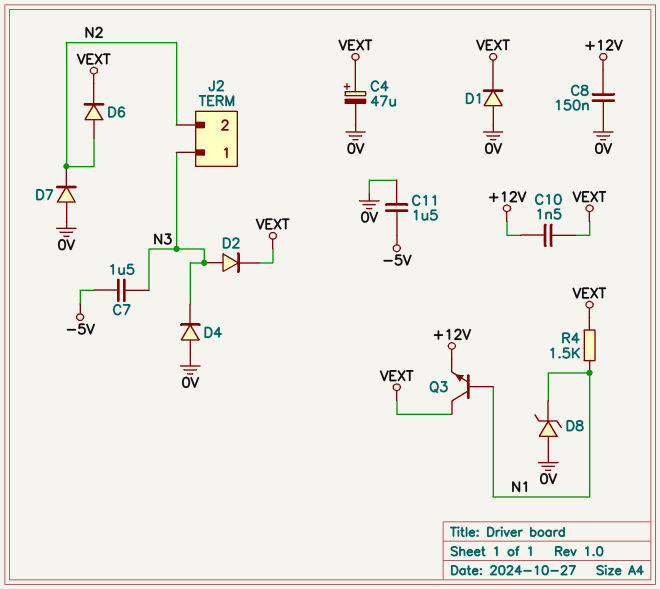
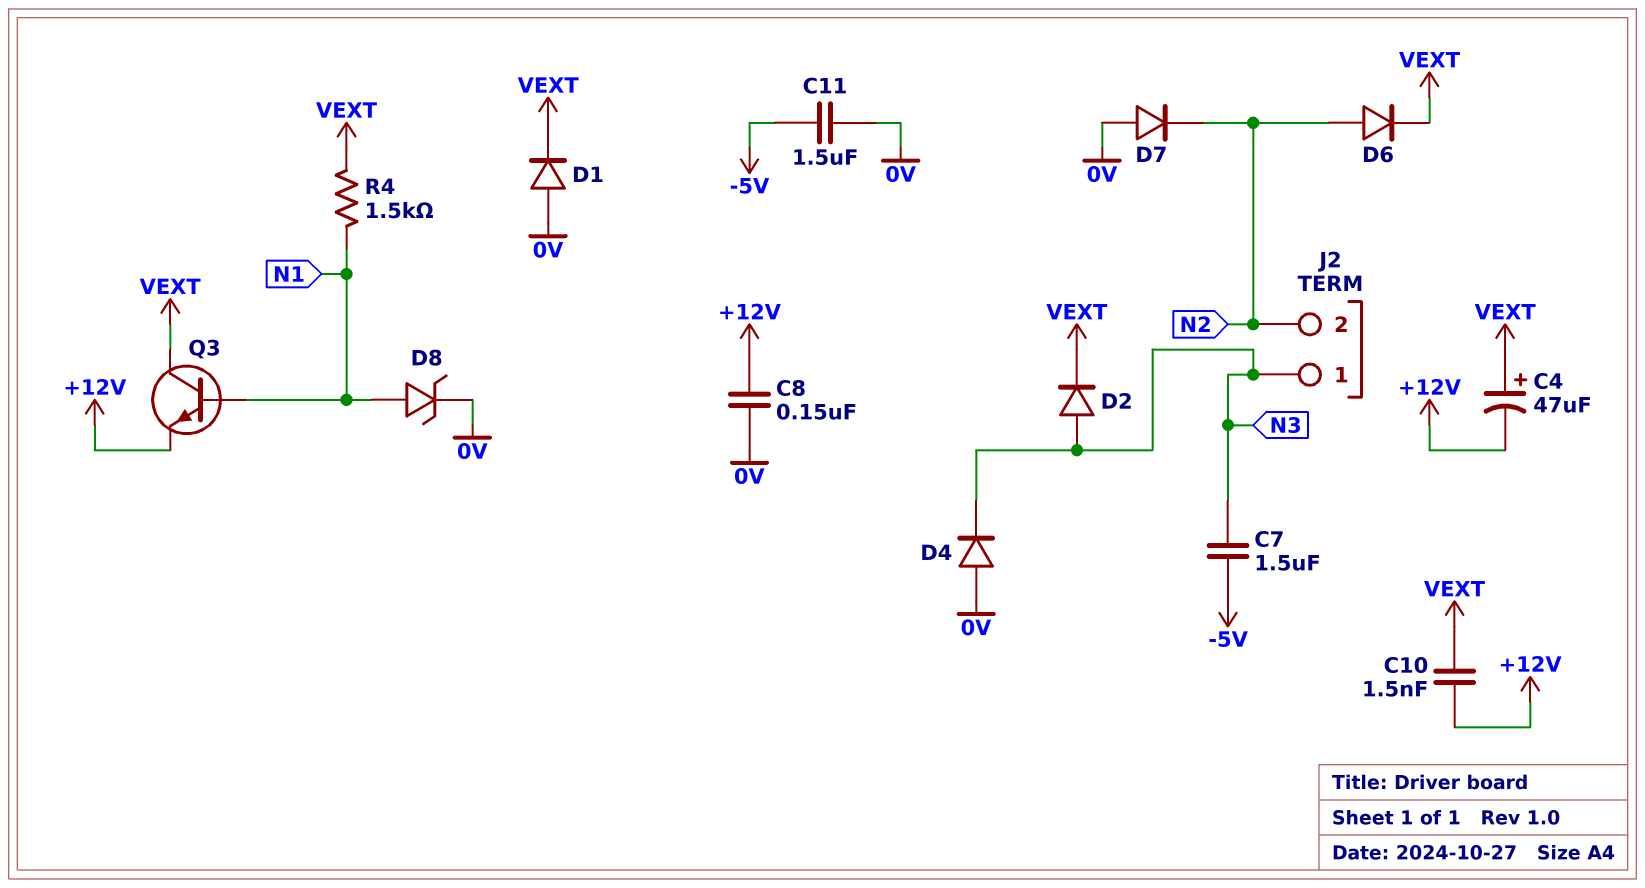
C4: 47uF (plus VEXT, minus 0V) -> 47uF (plus VEXT, minus +12V)
D8: zener (A 0V, K N1) -> zener (A N1, K 0V)

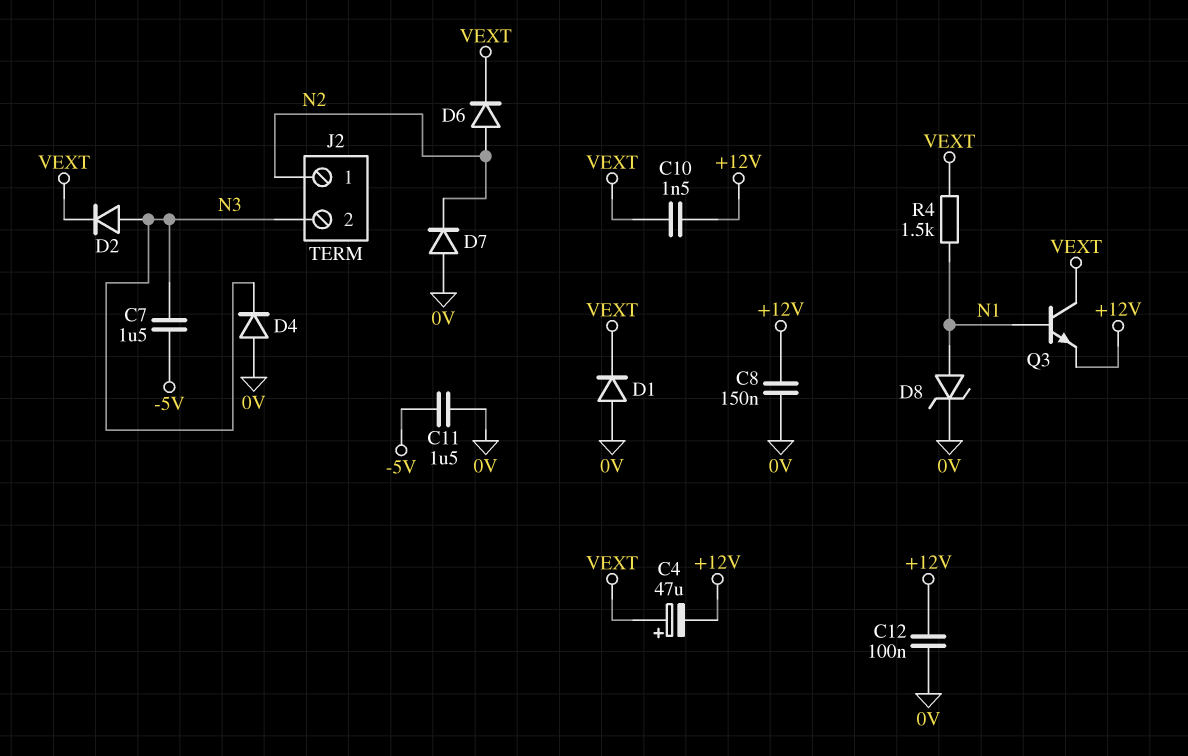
C12: none -> 100nF (+12V, 0V)
J2 pin 1: N3 -> N2
J2 pin 2: N2 -> N3

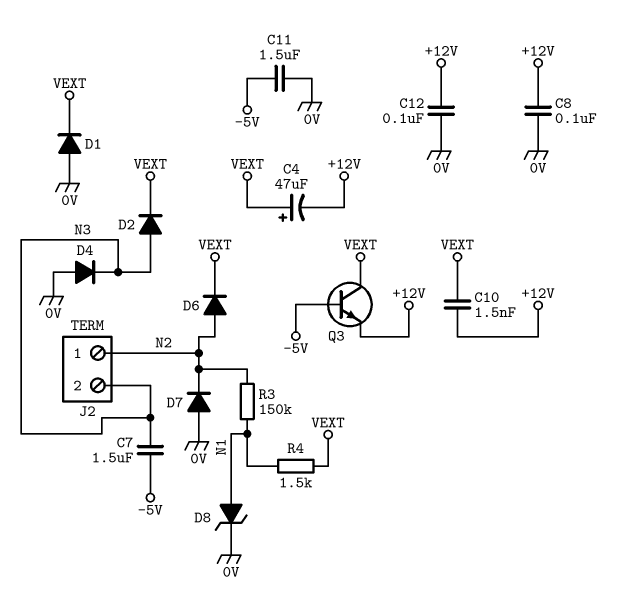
C8: 150nF (+12V, 0V) -> 100nF (+12V, 0V)
Q3: NPN (B N1, C VEXT, E +12V) -> NPN (B -5V, C VEXT, E +12V)
R3: none -> 150k (N1, N2)

